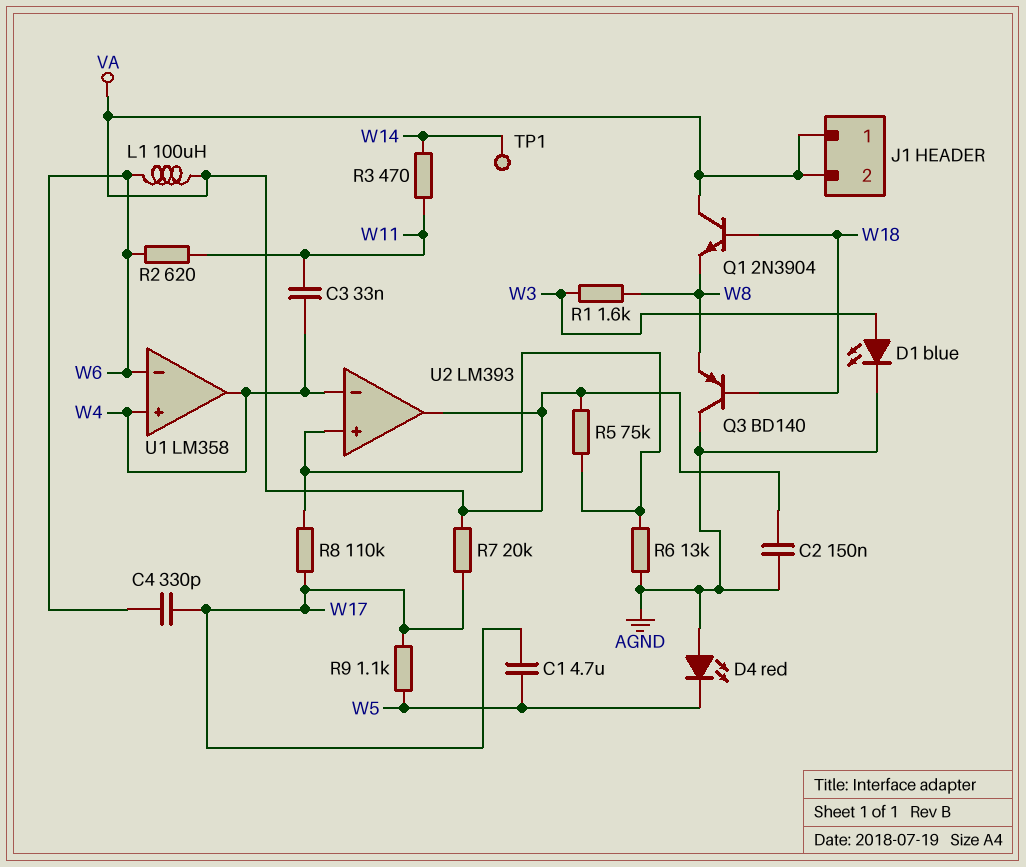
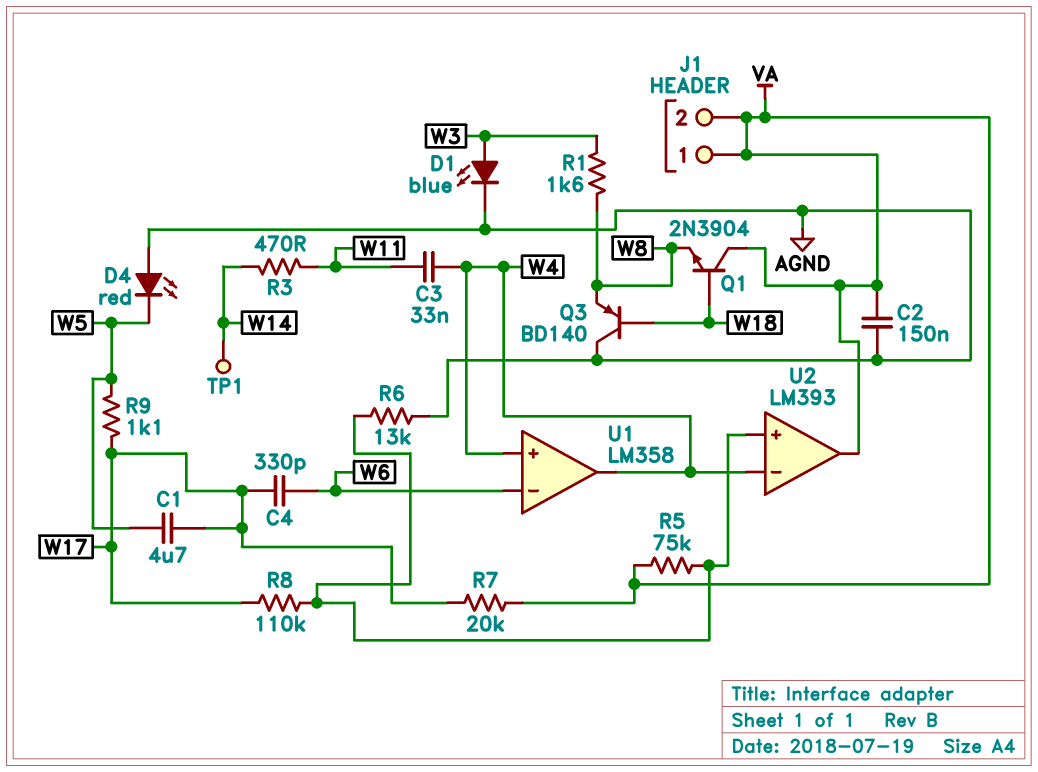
L1: 100uH (VA, W6) -> none
R2: 620 (W6, W11) -> none

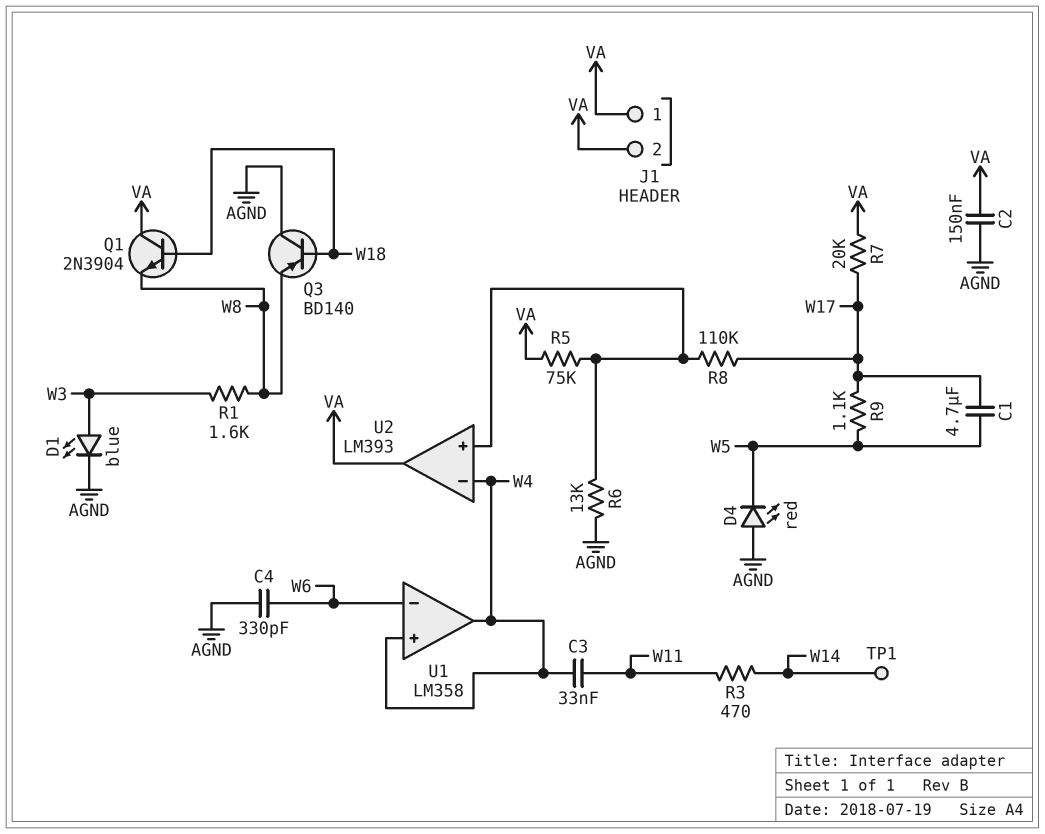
C4: 330pF (W6, W17) -> 330pF (AGND, W6)

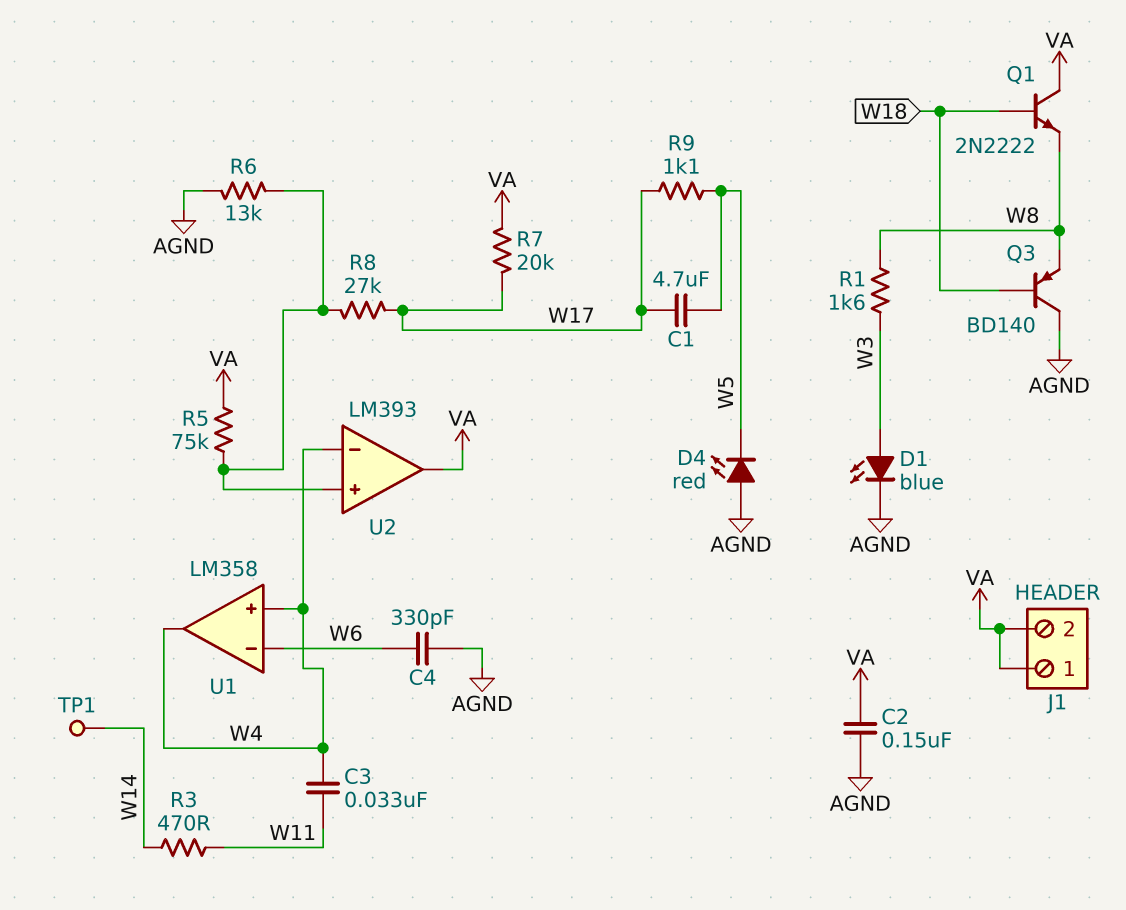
Q1: NPN 2N3904 (B W18, C VA, E W8) -> NPN 2N2222 (B W18, C VA, E W8)
R8: 110k (U2/in+, W17) -> 27k (U2/in+, W17)

